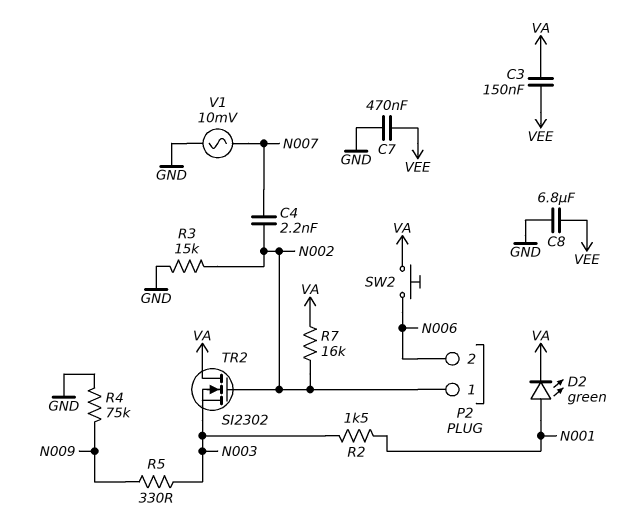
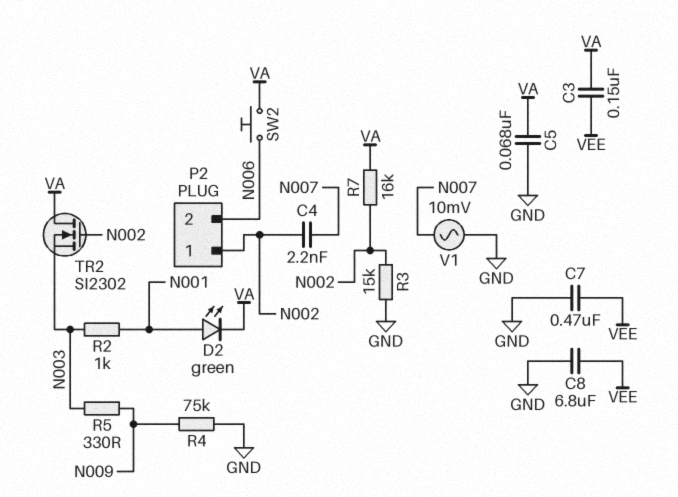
C5: none -> 68nF (GND, VA)
R2: 1.5k (N001, N003) -> 1k (N001, N003)

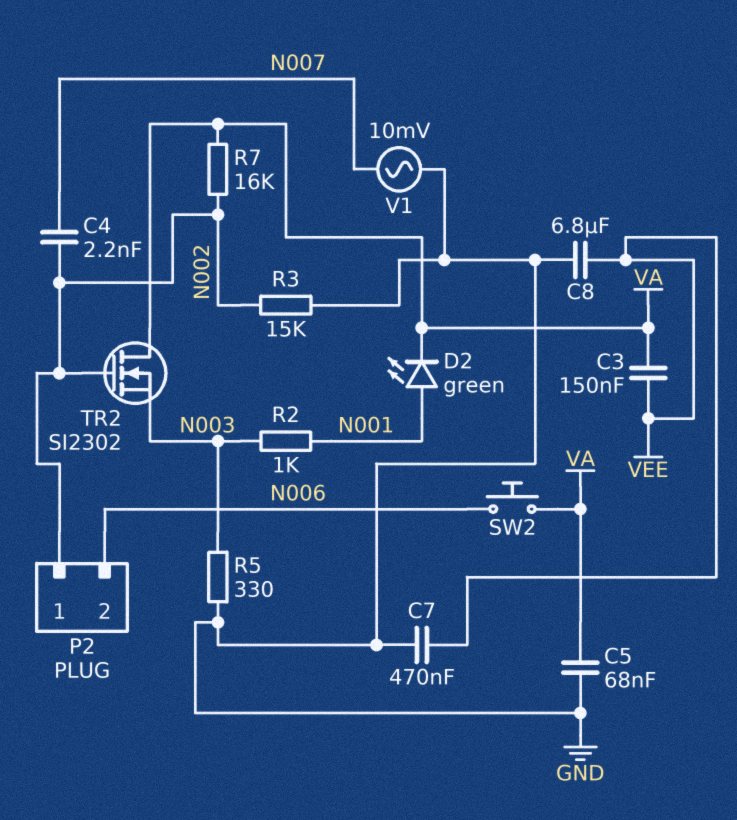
R4: 75k (GND, N009) -> none
R5: 330 (N003, N009) -> 330 (GND, N003)

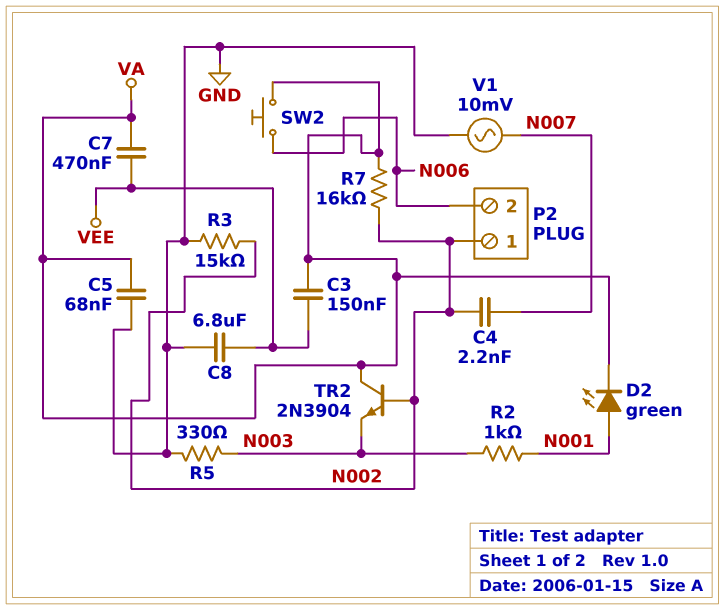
C7: 470nF (GND, VEE) -> 470nF (VA, VEE)
TR2: NMOS SI2302 (G N002, D VA, S N003) -> NPN 2N3904 (B N002, C VA, E N003)

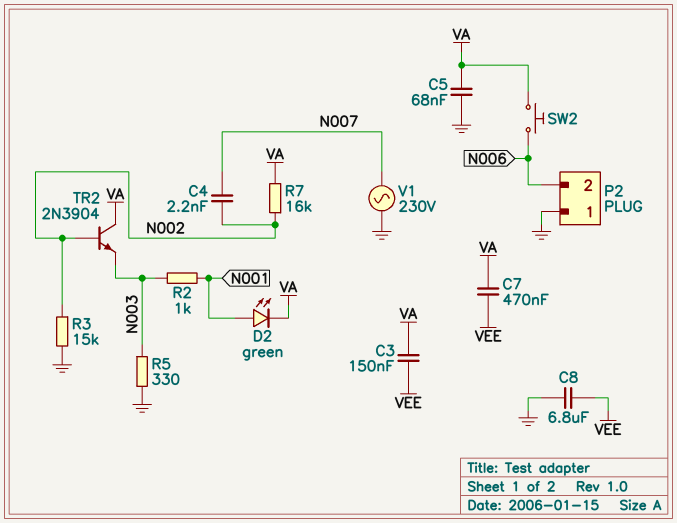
P2 pin 1: N002 -> GND
V1: AC 10mV (GND, N007) -> AC 230V (GND, N007)

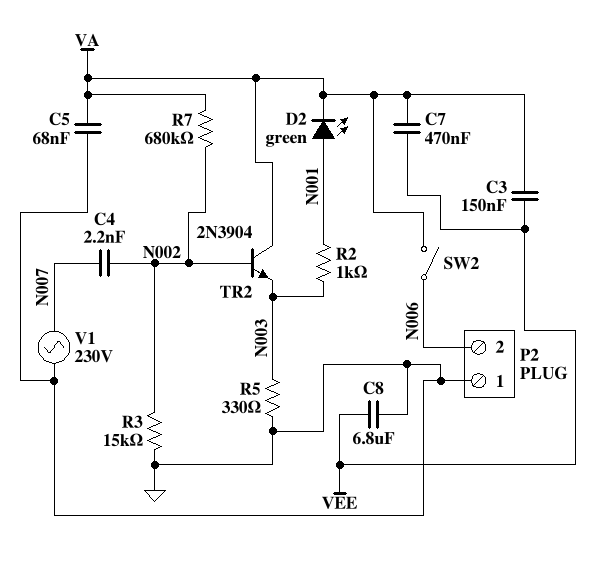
R7: 16k (N002, VA) -> 680k (N002, VA)
SW2: button (N006, VA) -> switch (N006, VA)

